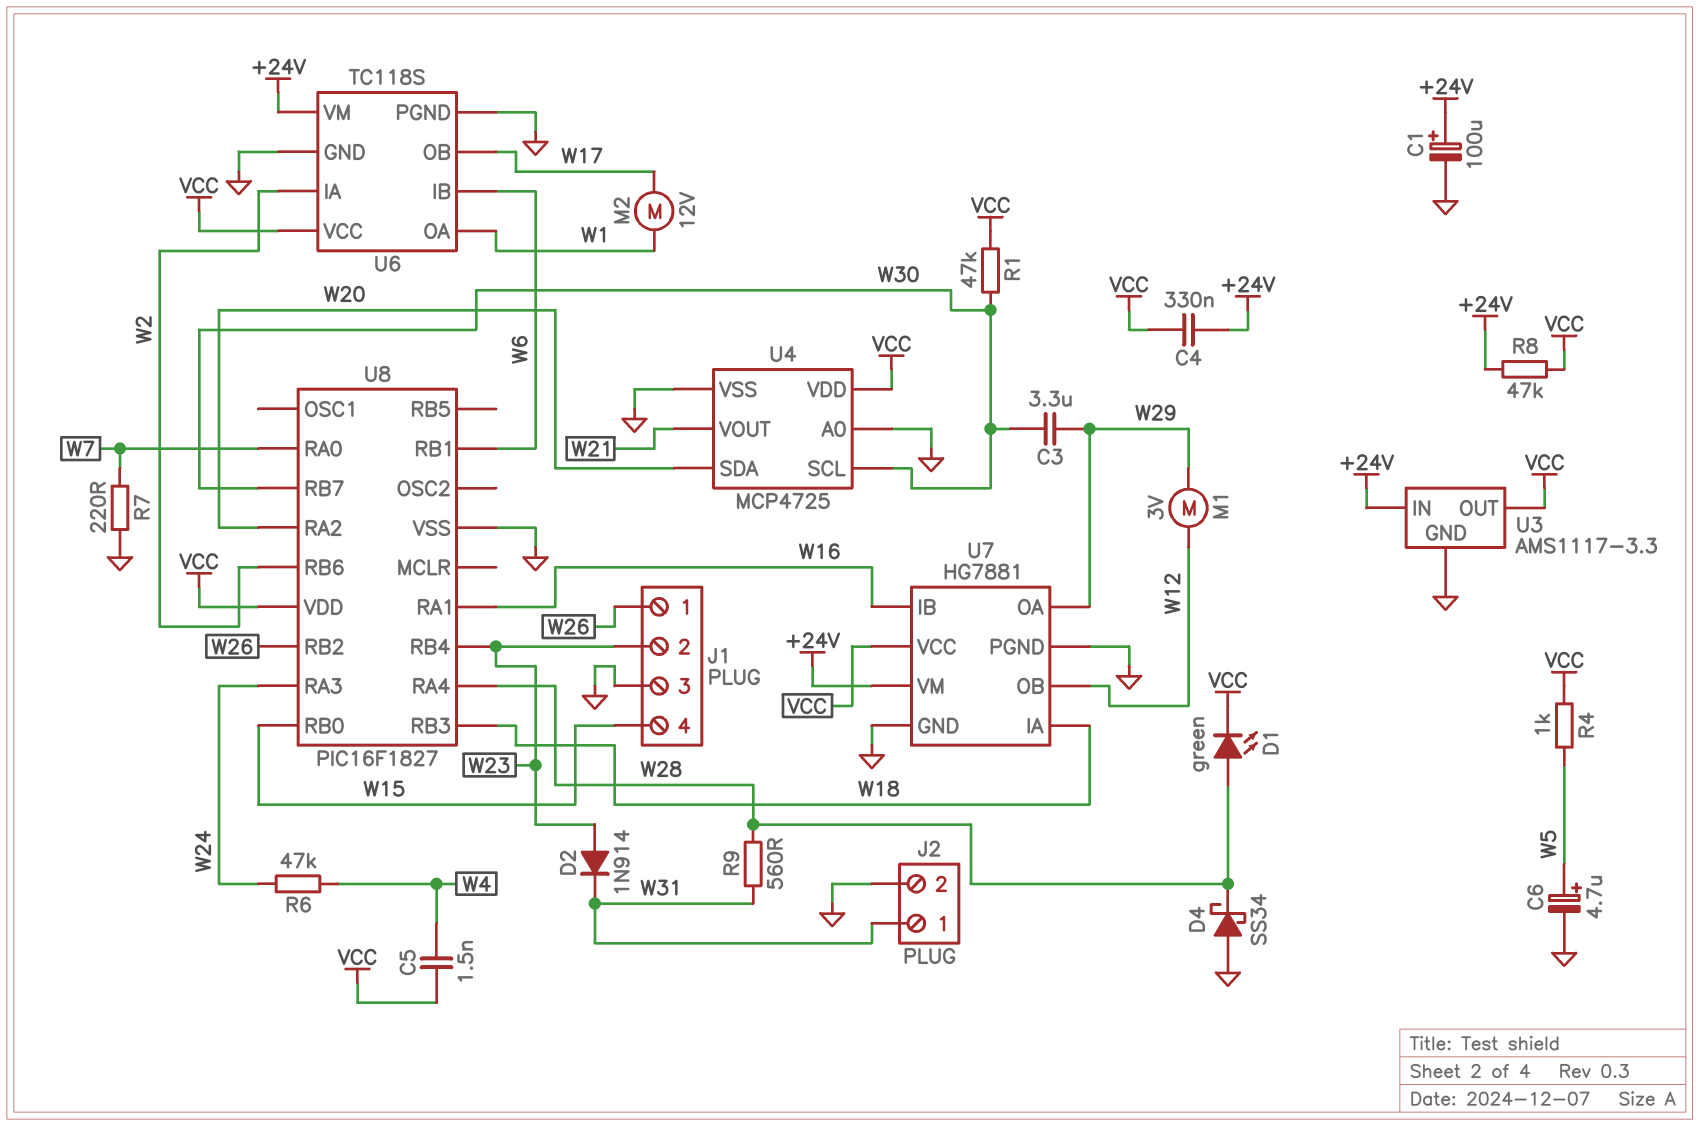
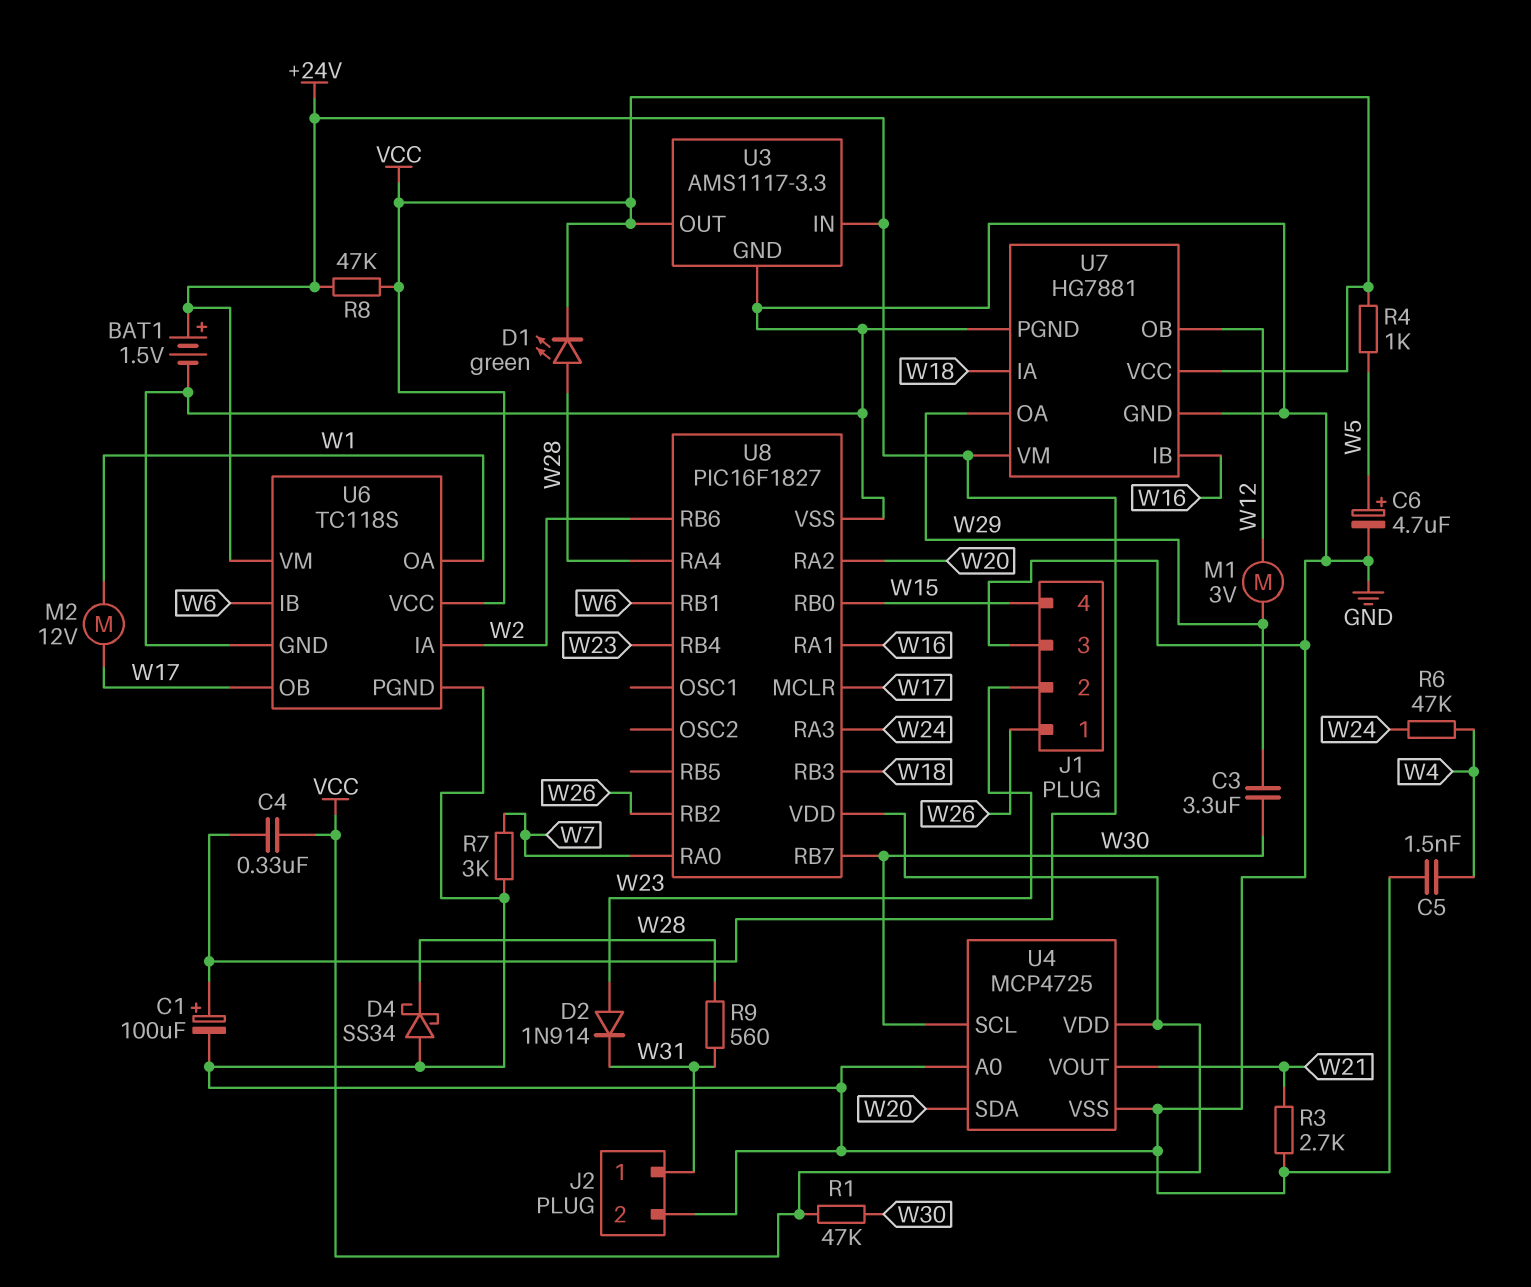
BAT1: none -> 1.5V (plus +24V, minus GND)
C5: 1.5nF (VCC, W4) -> 1.5nF (GND, W4)
R3: none -> 2.7k (GND, W21)
R7: 220 (GND, W7) -> 3k (GND, W7)
U8 pin MCLR: none -> W17

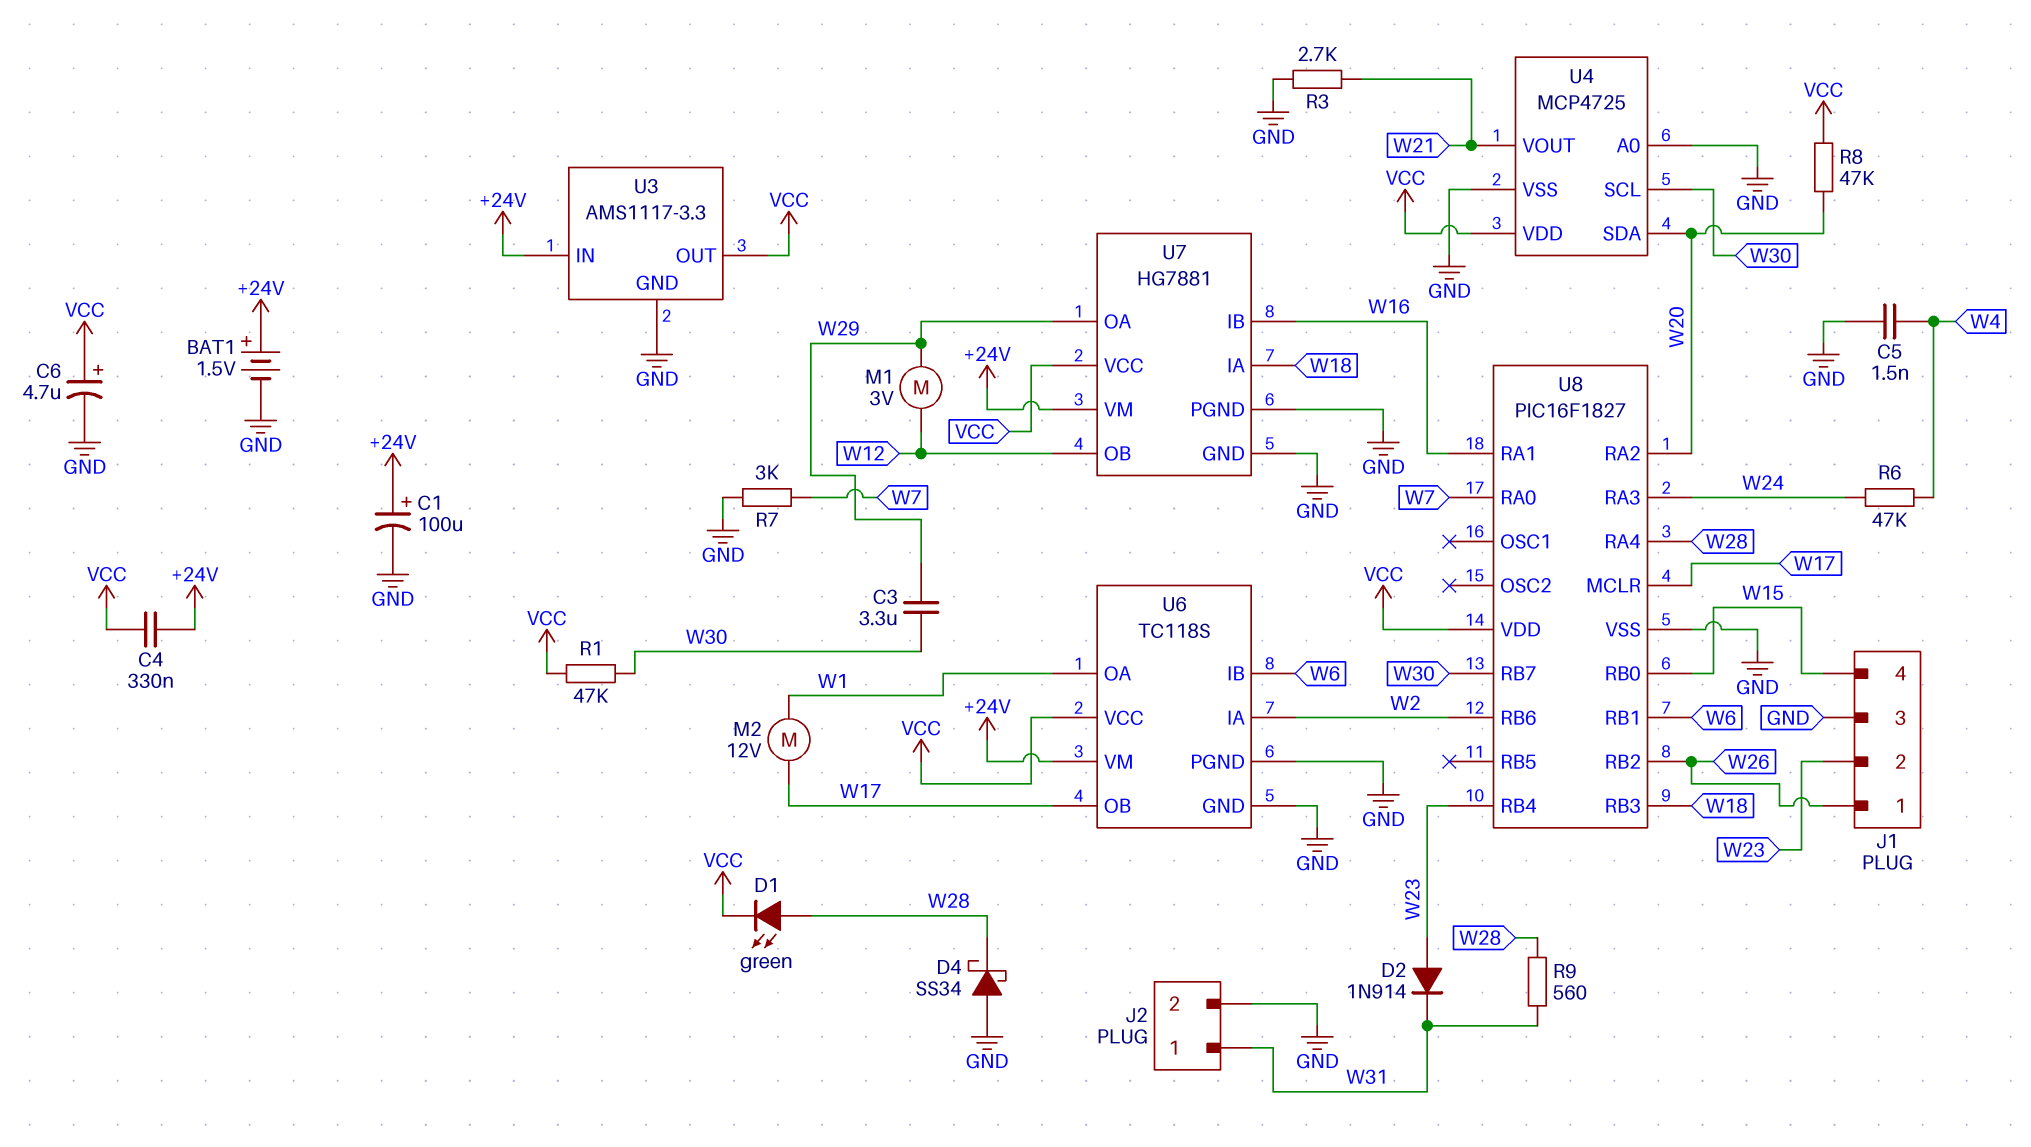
C6: 4.7uF (plus W5, minus GND) -> 4.7uF (plus VCC, minus GND)
R4: 1k (VCC, W5) -> none
R8: 47k (+24V, VCC) -> 47k (VCC, W20)

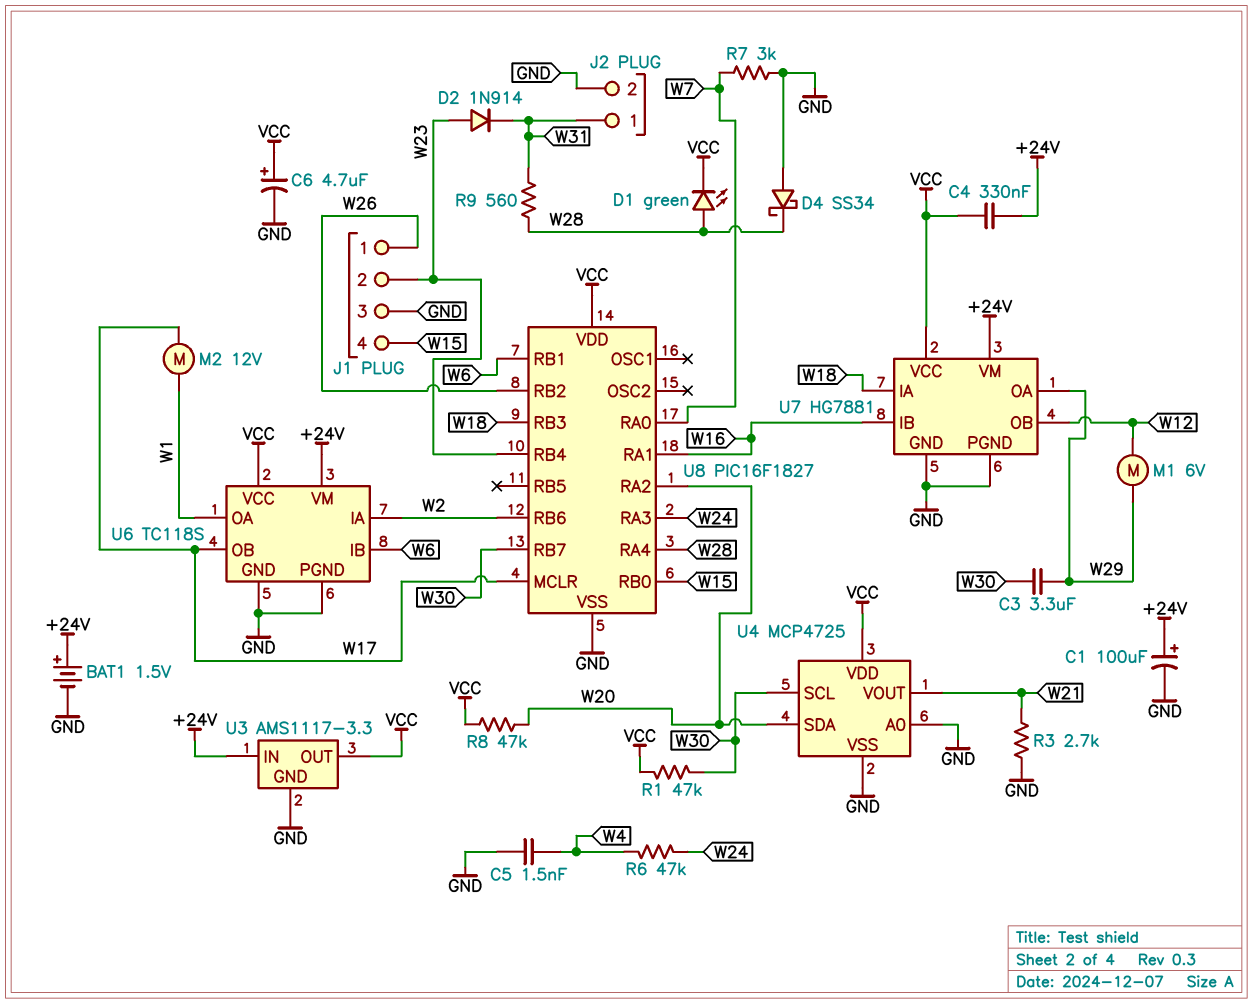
M1: motor 3V (W12, W29) -> motor 6V (W12, W29)

